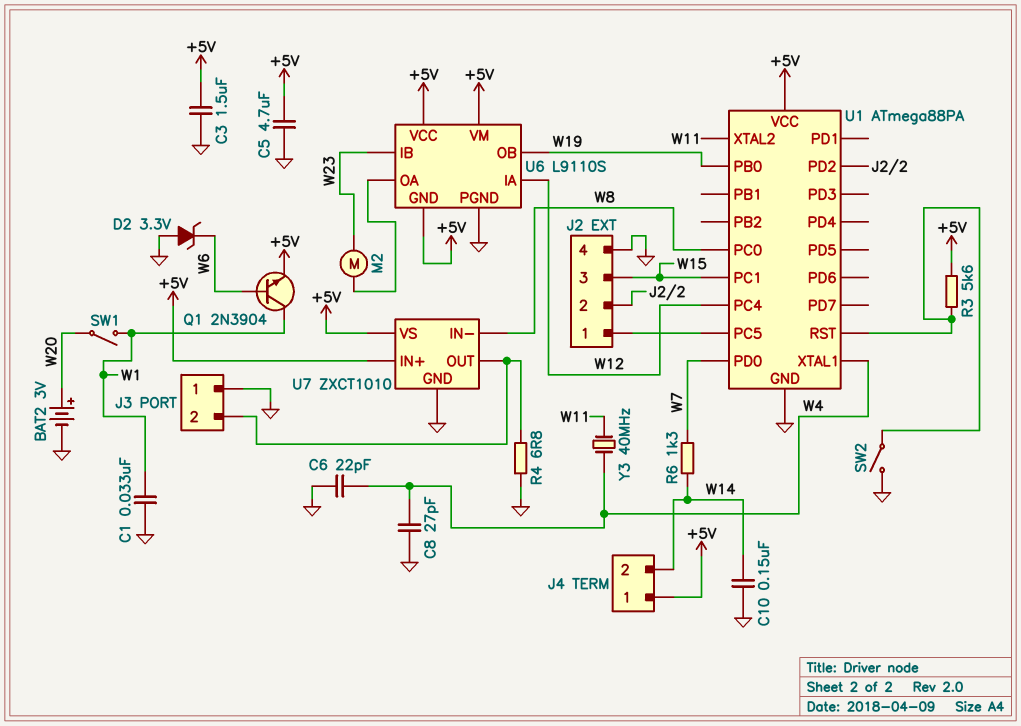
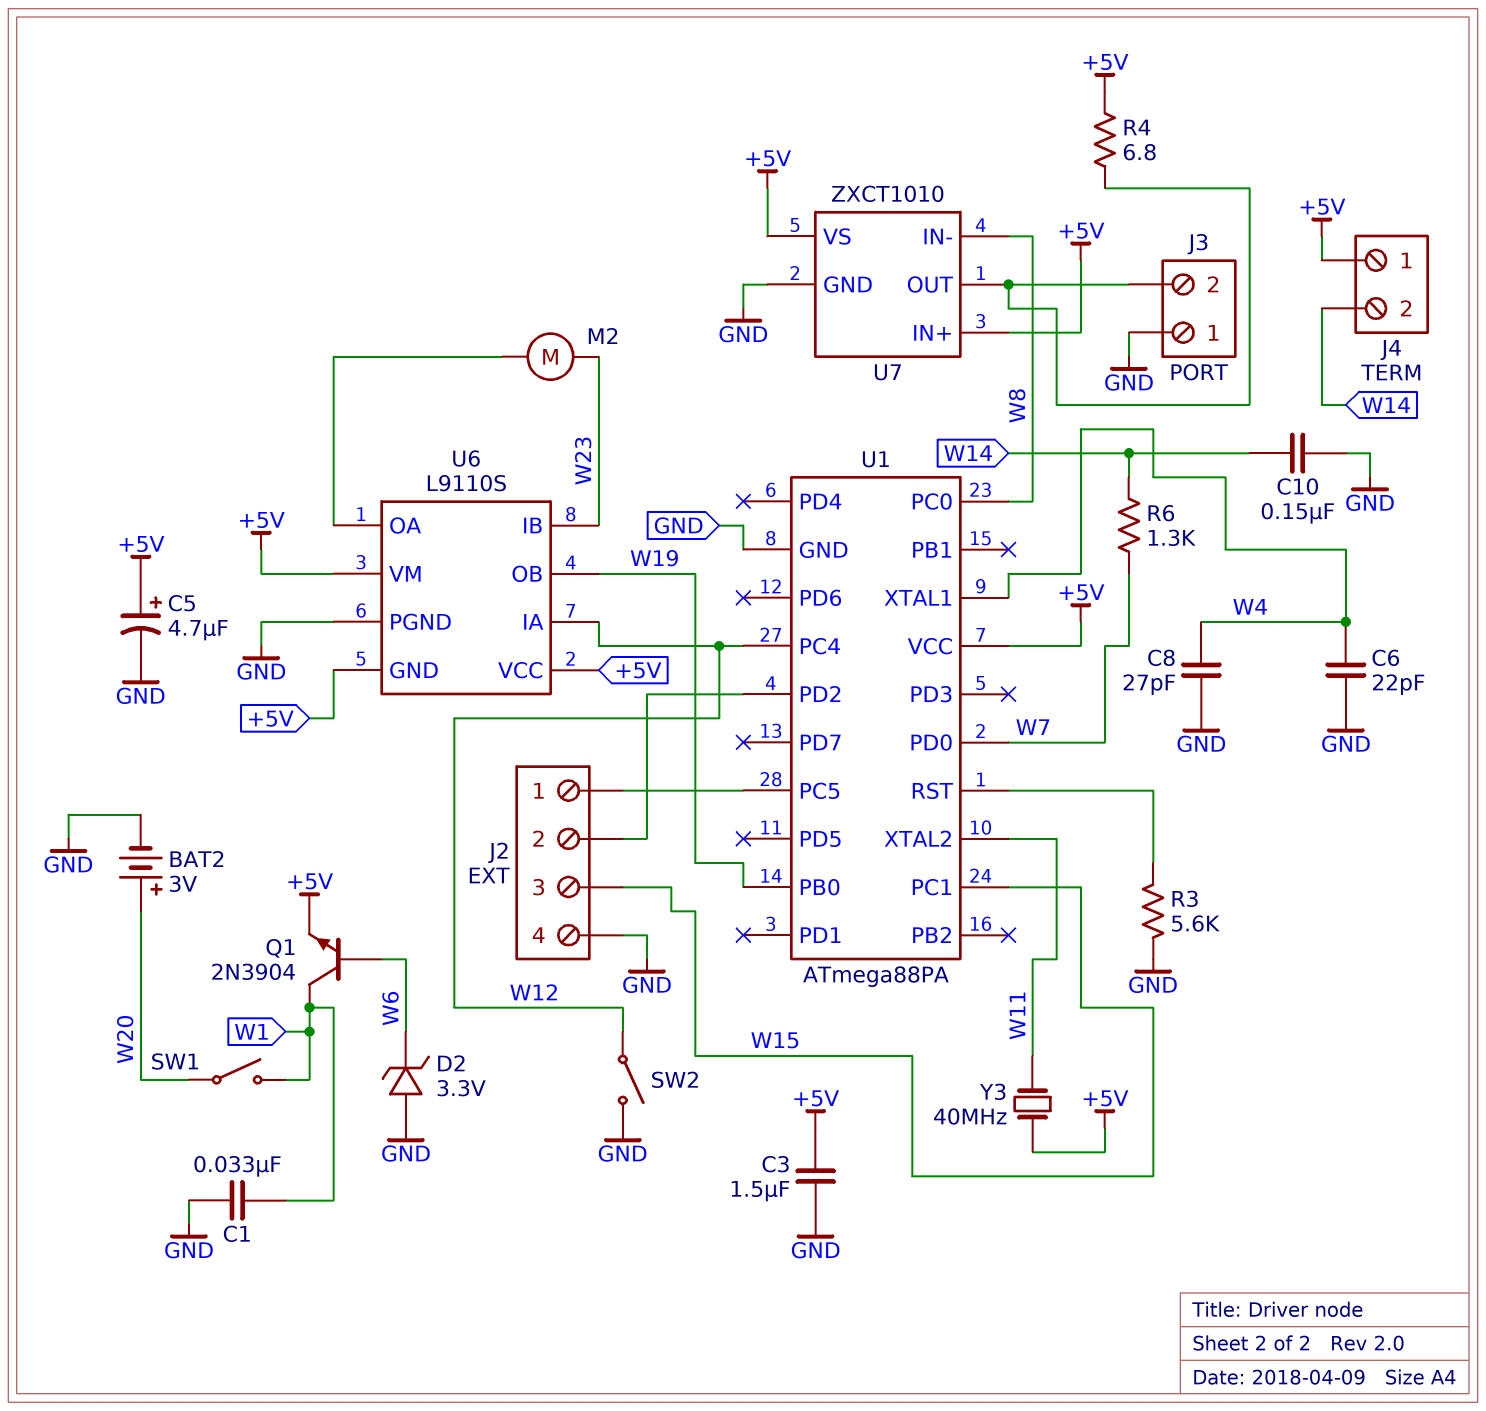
C5: 4.7uF (+5V, GND) -> 4.7uF (plus +5V, minus GND)
R3: 5.6k (+5V, U1/RST) -> 5.6k (GND, U1/RST)
R4: 6.8 (GND, J3/2) -> 6.8 (+5V, J3/2)
SW2: switch (GND, U1/RST) -> switch (GND, W12)
Y3: 40MHz (W4, W11) -> 40MHz (+5V, W11)

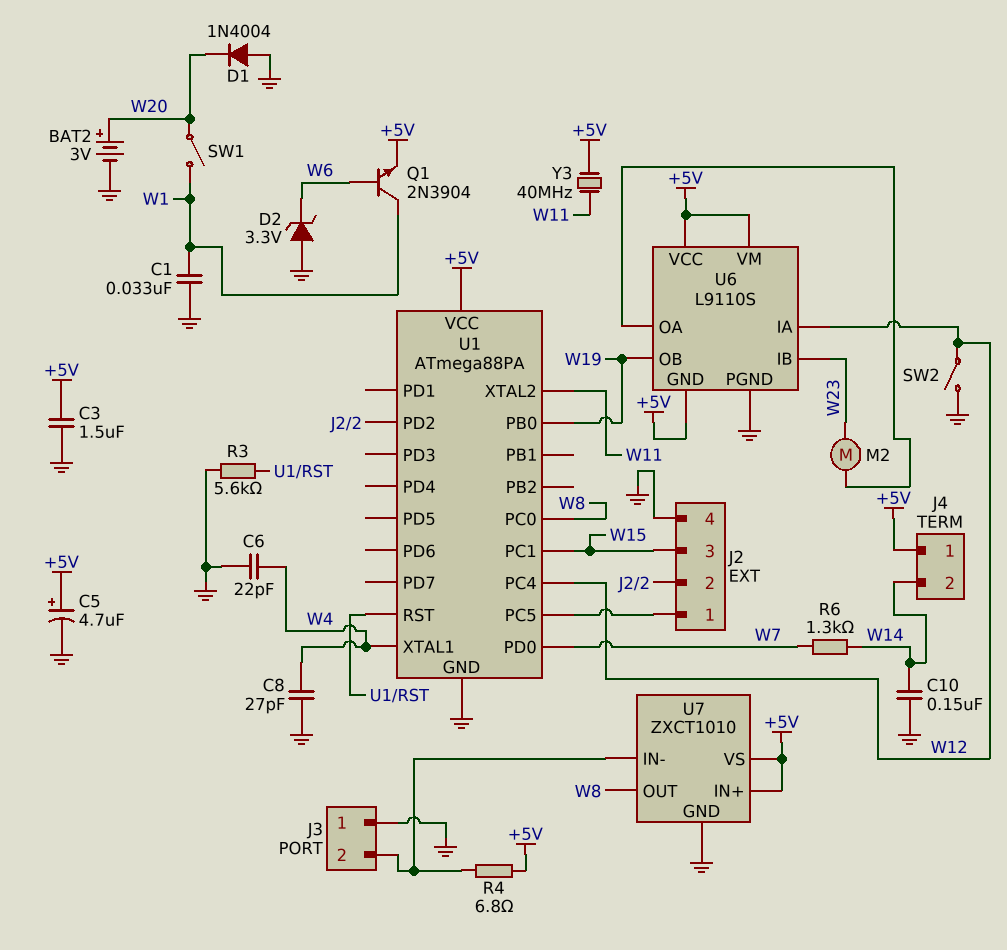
D1: none -> diode 1N4004 (A GND, K W20)
U7 pin IN-: W8 -> J3/2
U7 pin OUT: J3/2 -> W8

